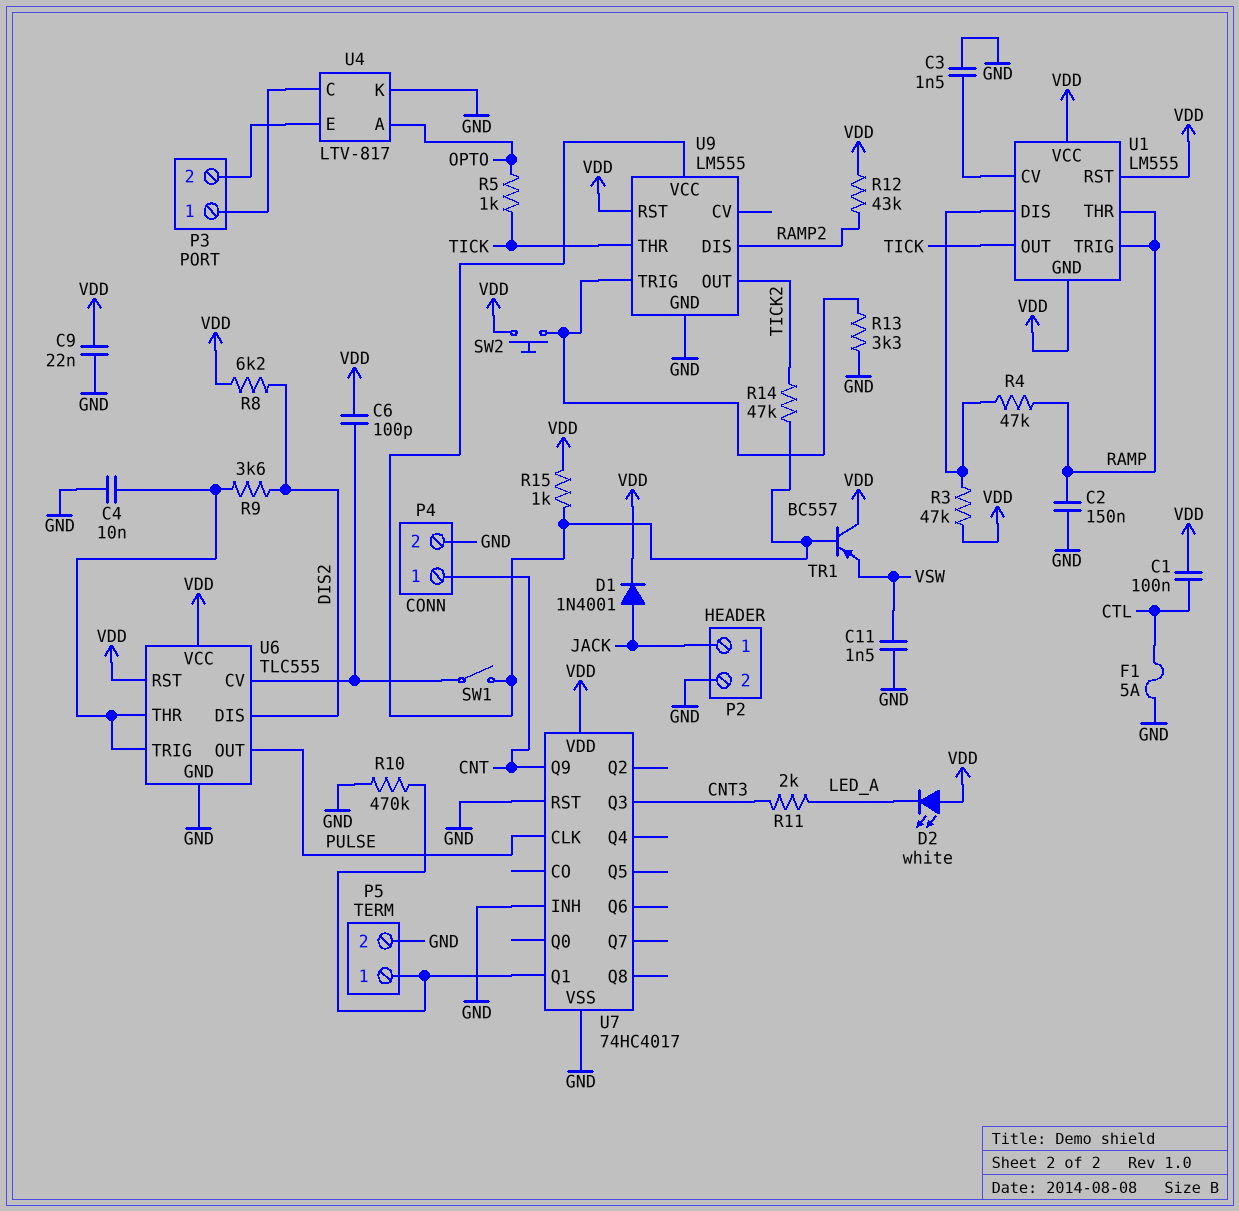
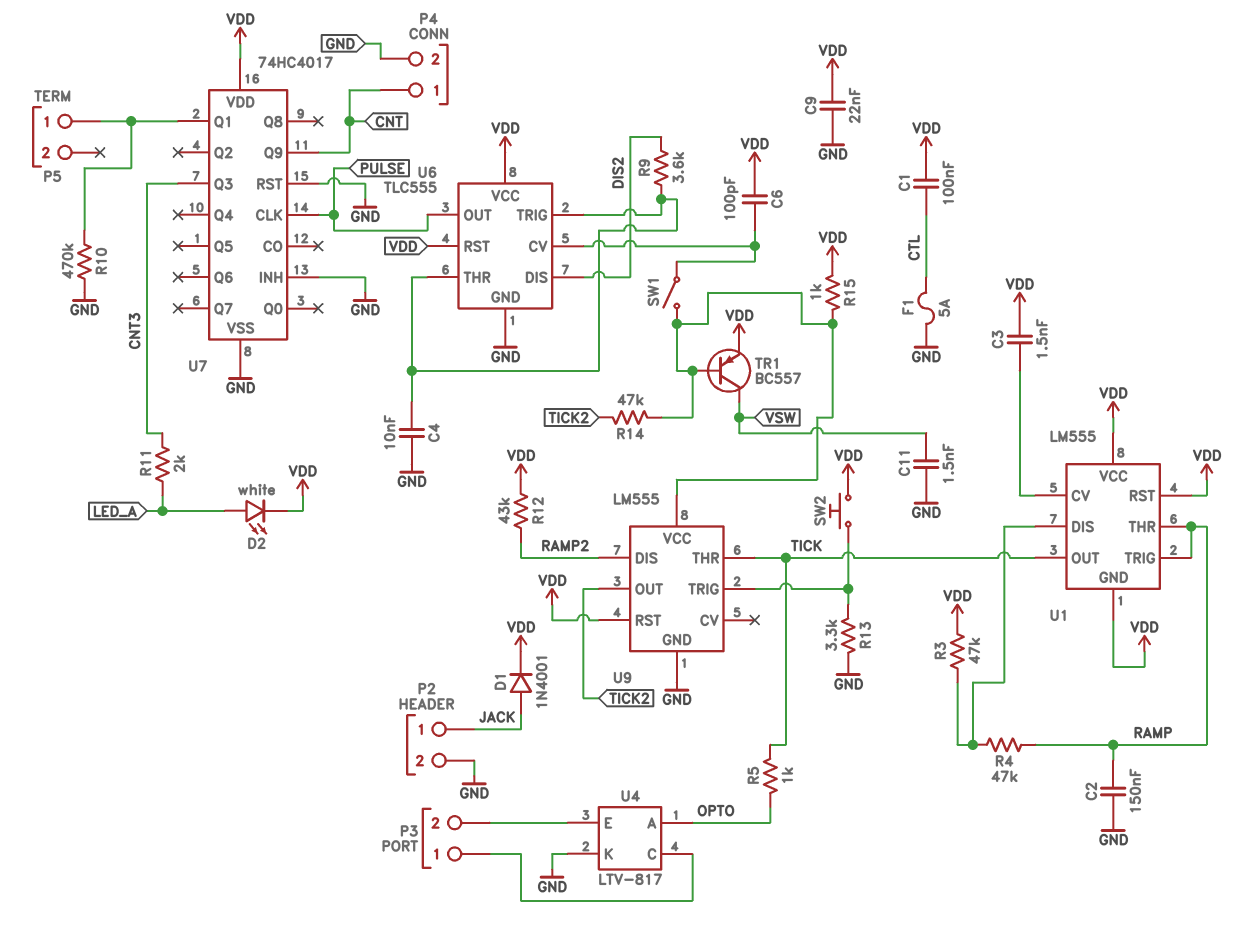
C3: 1.5nF (GND, U1/CV) -> 1.5nF (U1/CV, VDD)
D2: LED white (A VDD, K LED_A) -> LED white (A LED_A, K VDD)
P5 pin 2: GND -> none
R8: 6.2k (DIS2, VDD) -> none
TR1: PNP BC557 (B U9/VCC, C VDD, E VSW) -> PNP BC557 (B U9/VCC, C VSW, E VDD)

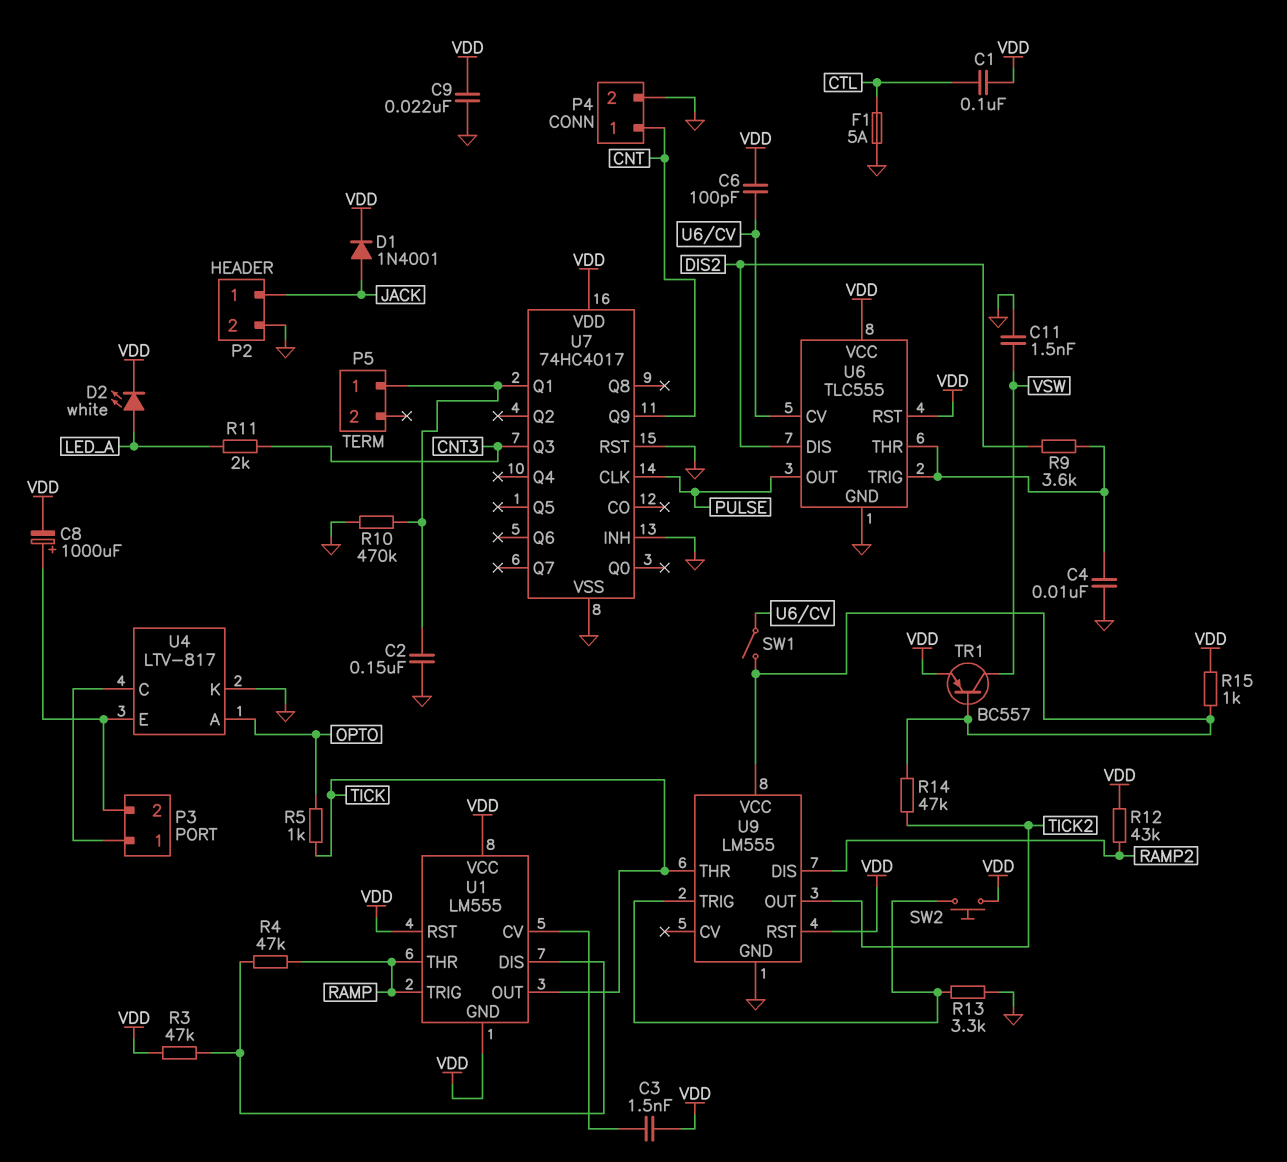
C2: 150nF (GND, RAMP) -> 150nF (GND, P5/1)
C8: none -> 1000uF (plus P3/2, minus VDD)

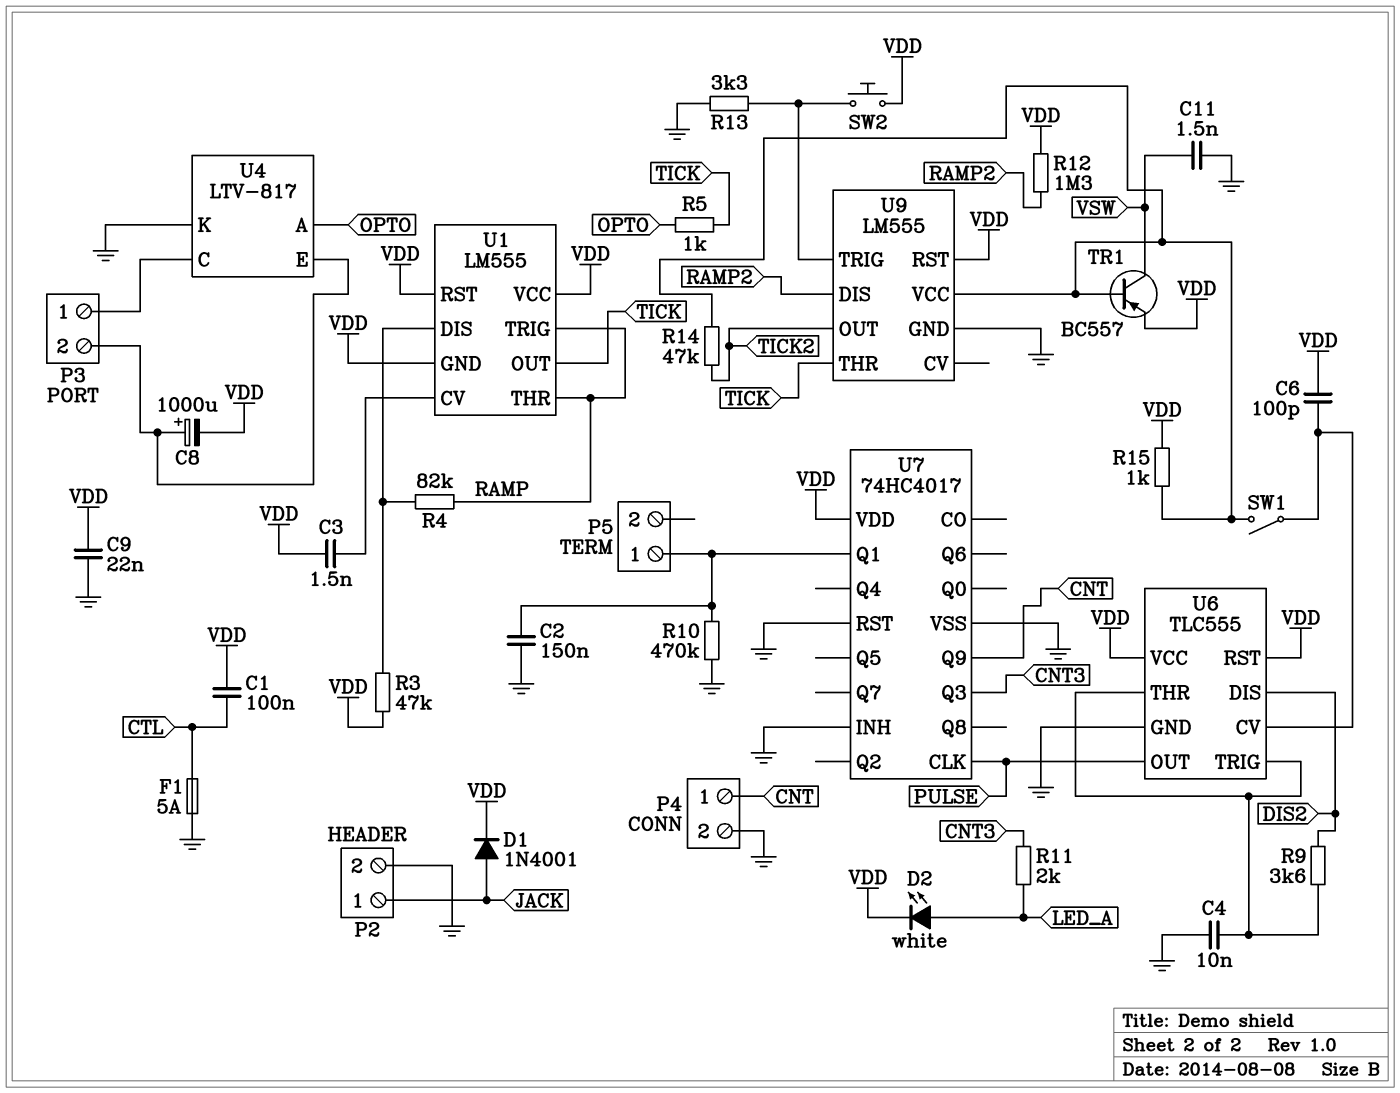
R4: 47k (RAMP, U1/DIS) -> 82k (RAMP, U1/DIS)
R12: 43k (RAMP2, VDD) -> 1.3M (RAMP2, VDD)

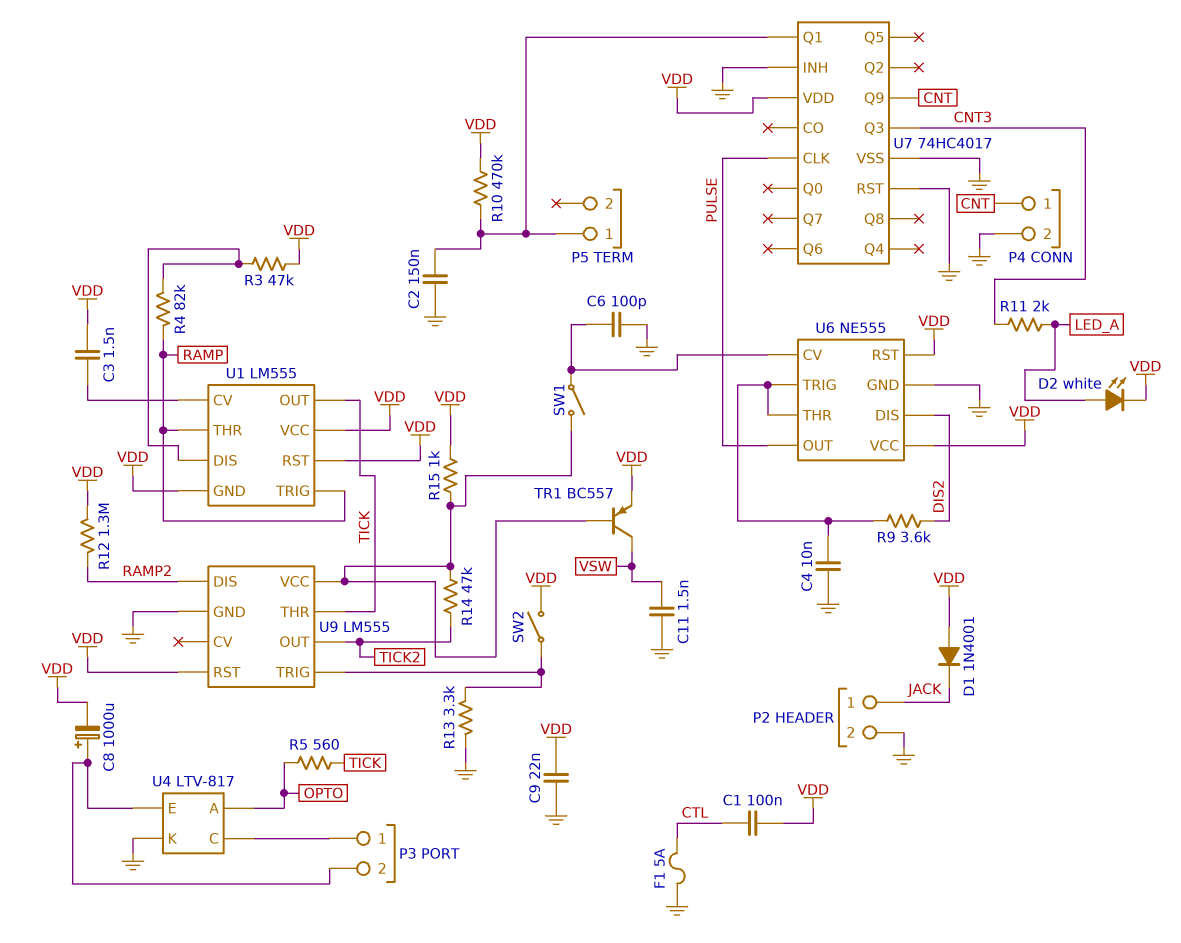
C6: 100pF (U6/CV, VDD) -> 100pF (GND, U6/CV)
D1: diode 1N4001 (A JACK, K VDD) -> diode 1N4001 (A VDD, K JACK)
R5: 1k (OPTO, TICK) -> 560 (OPTO, TICK)
R10: 470k (GND, P5/1) -> 470k (P5/1, VDD)
SW2: button (U9/TRIG, VDD) -> switch (U9/TRIG, VDD)
U6: TLC555 -> NE555

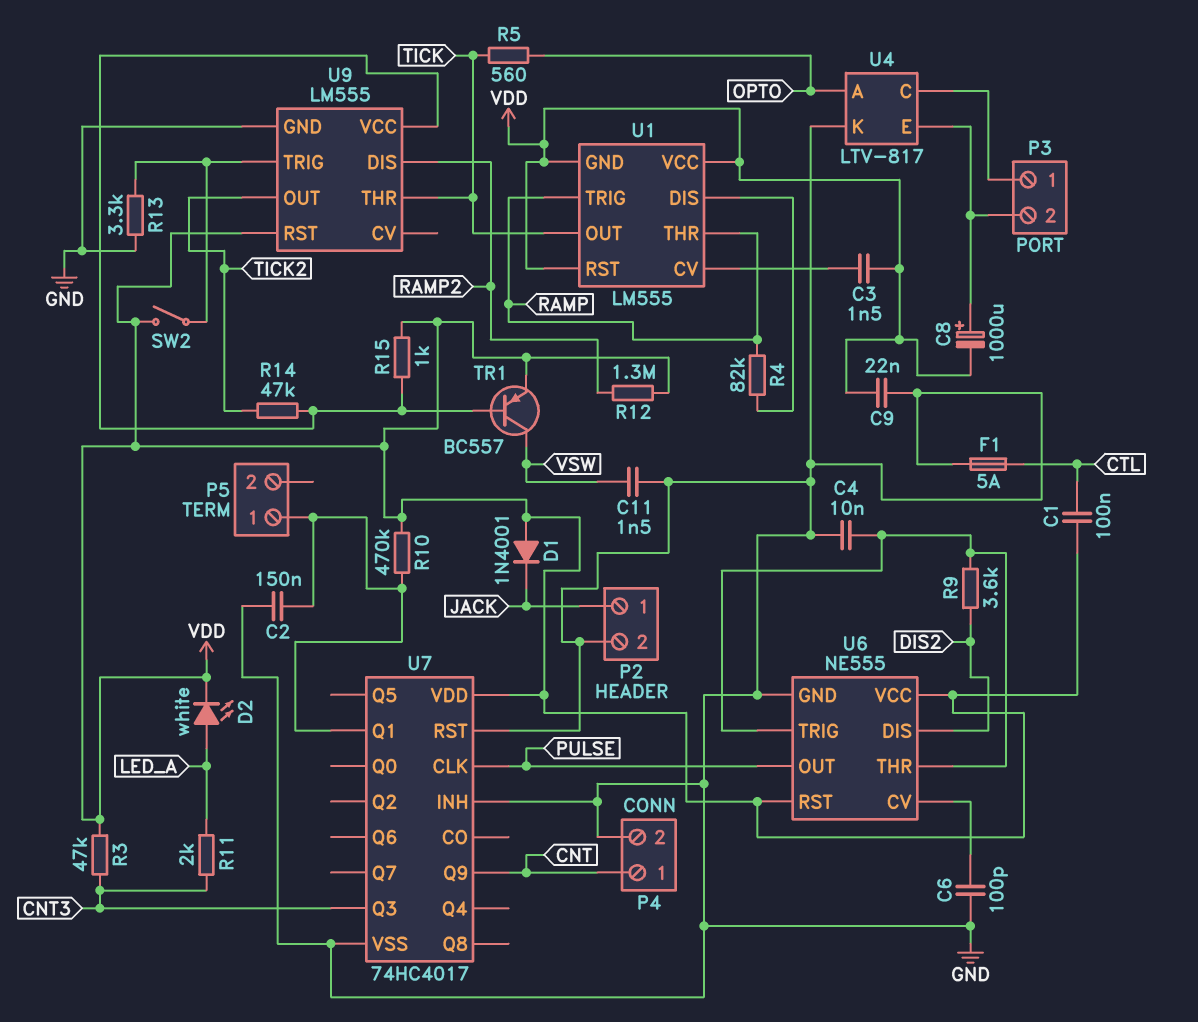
R3: 47k (U1/DIS, VDD) -> 47k (CNT3, VDD)
SW1: switch (U6/CV, U9/VCC) -> none

